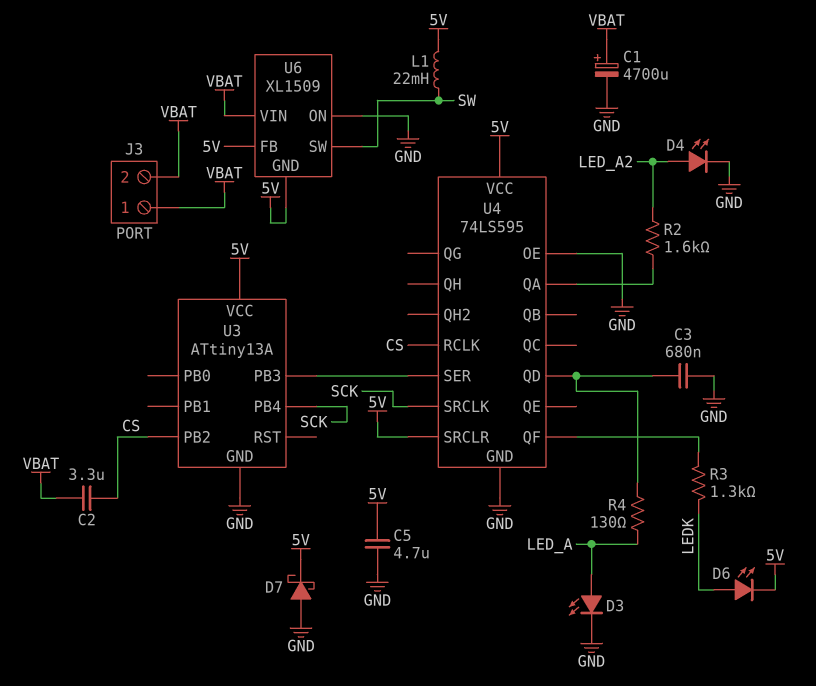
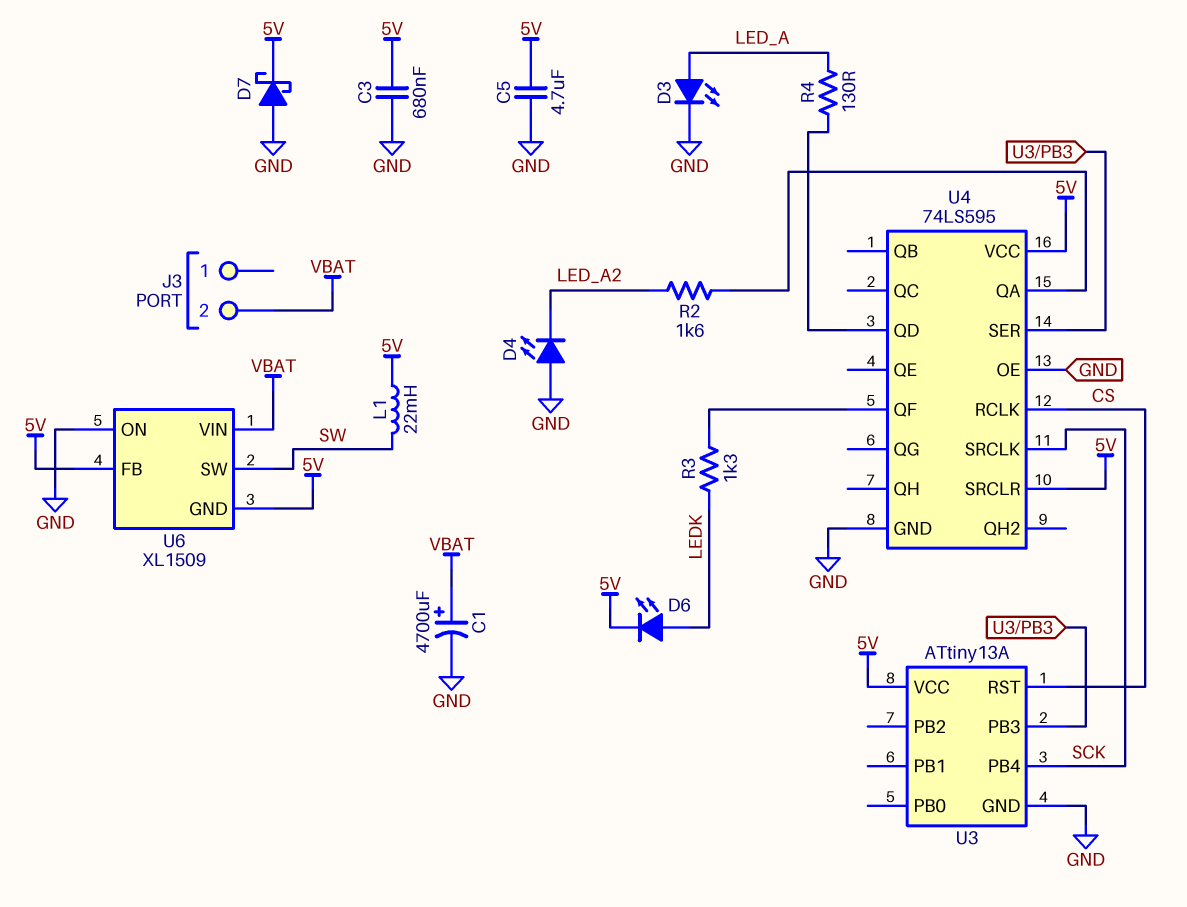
C2: 3.3uF (CS, VBAT) -> none
C3: 680nF (GND, U4/QD) -> 680nF (5V, GND)
D4: LED (A LED_A2, K GND) -> LED (A GND, K LED_A2)
J3 pin 1: VBAT -> none
U3 pin PB2: CS -> none
U3 pin RST: none -> CS

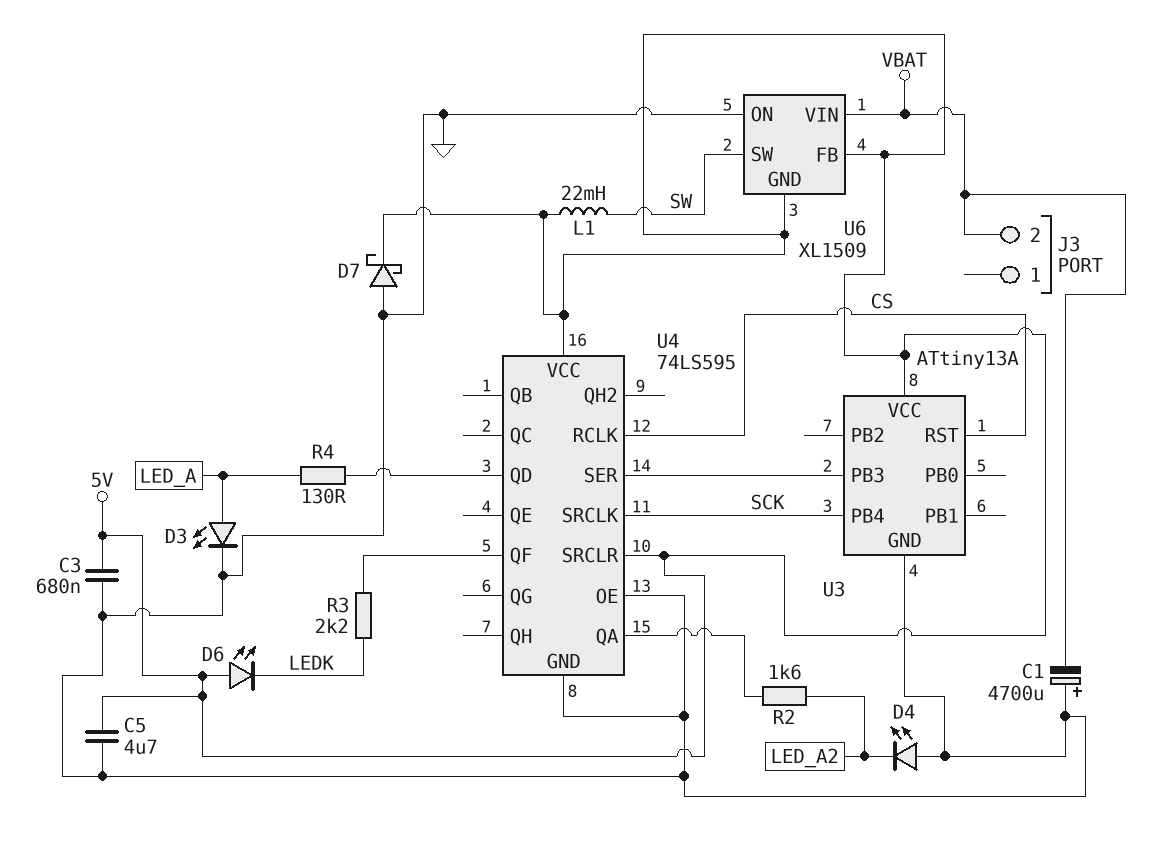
C1: 4700uF (plus VBAT, minus GND) -> 4700uF (plus GND, minus VBAT)
D6: LED (A LEDK, K 5V) -> LED (A 5V, K LEDK)
R3: 1.3k (LEDK, U4/QF) -> 2.2k (LEDK, U4/QF)

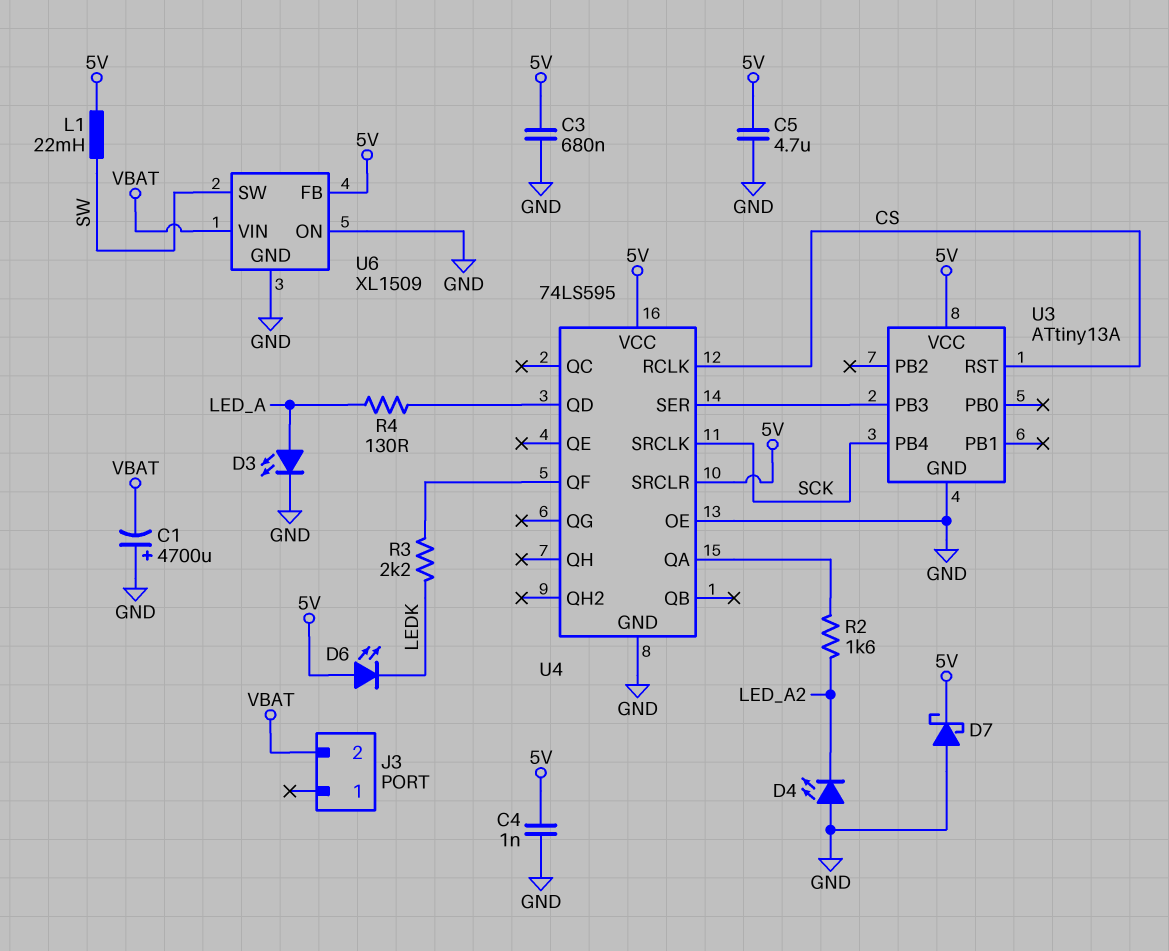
C4: none -> 1nF (5V, GND)
U6 pin GND: 5V -> GND

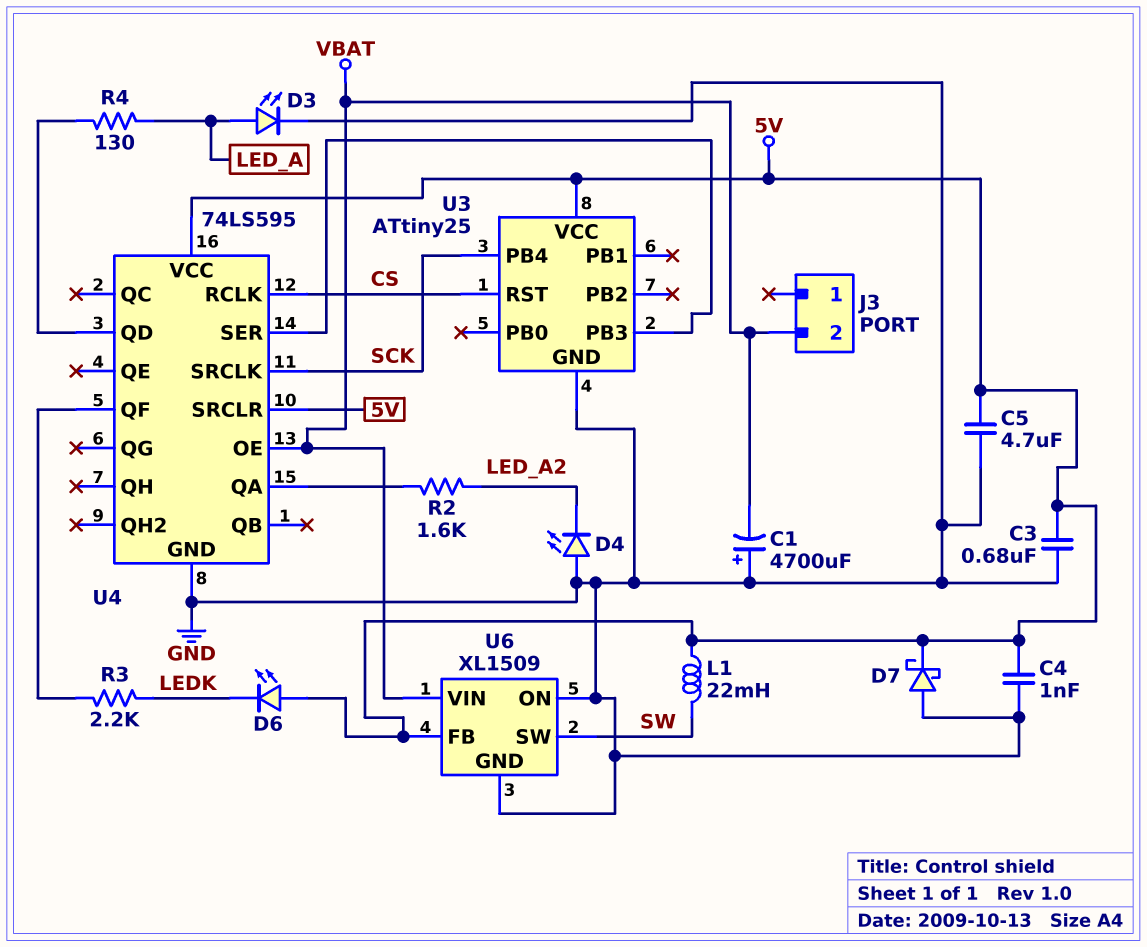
U3: ATtiny13A -> ATtiny25
U4 pin OE: GND -> VBAT

